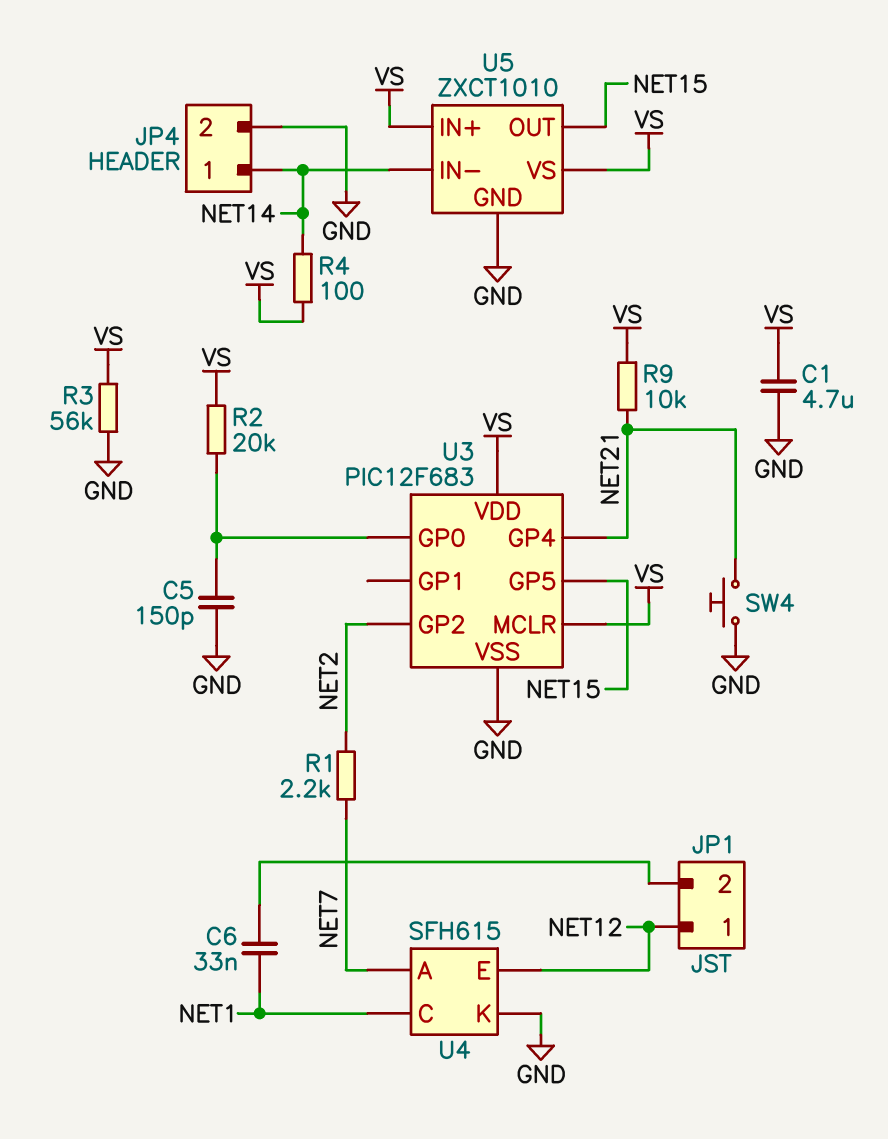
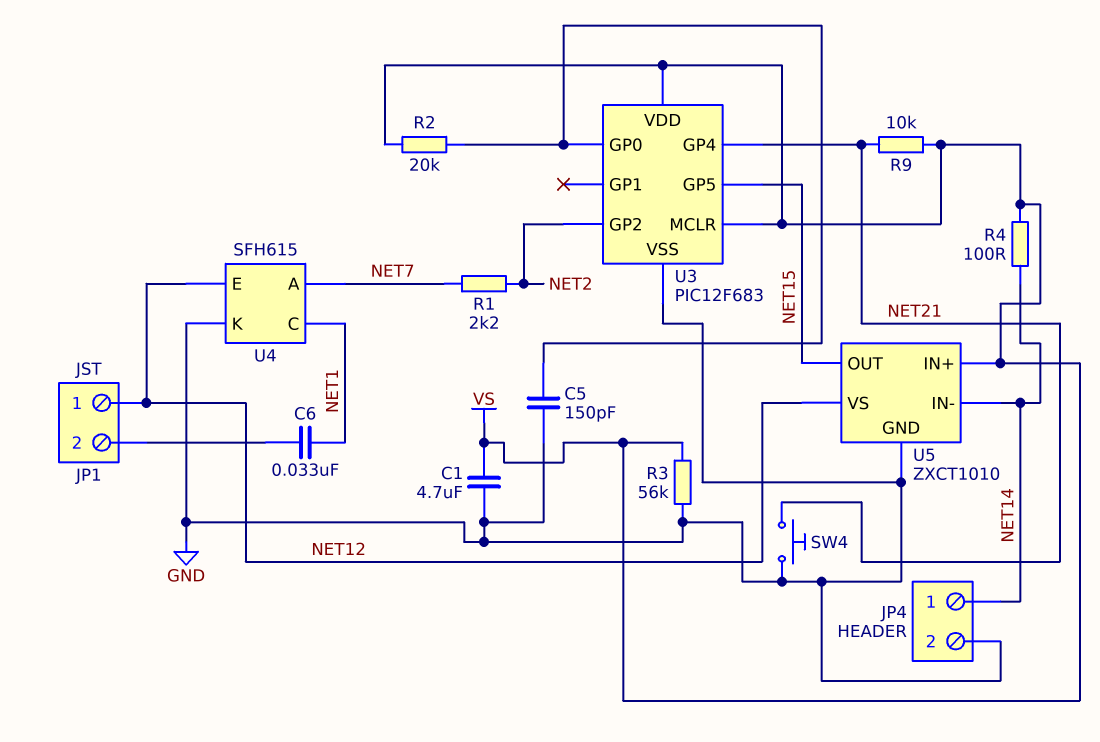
U5 pin VS: VS -> NET12

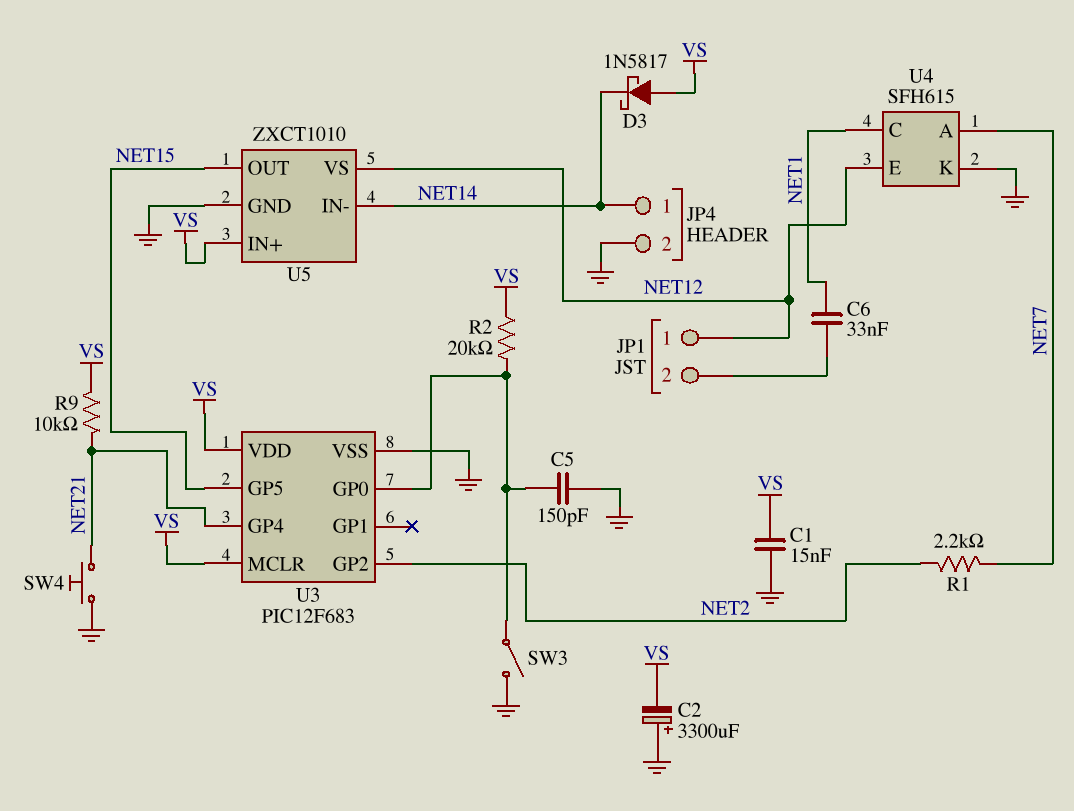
C1: 4.7uF (GND, VS) -> 15nF (GND, VS)
C2: none -> 3300uF (plus GND, minus VS)
D3: none -> schottky 1N5817 (A VS, K NET14)
R3: 56k (GND, VS) -> none
R4: 100 (NET14, VS) -> none
SW3: none -> switch (GND, U3/GP0)

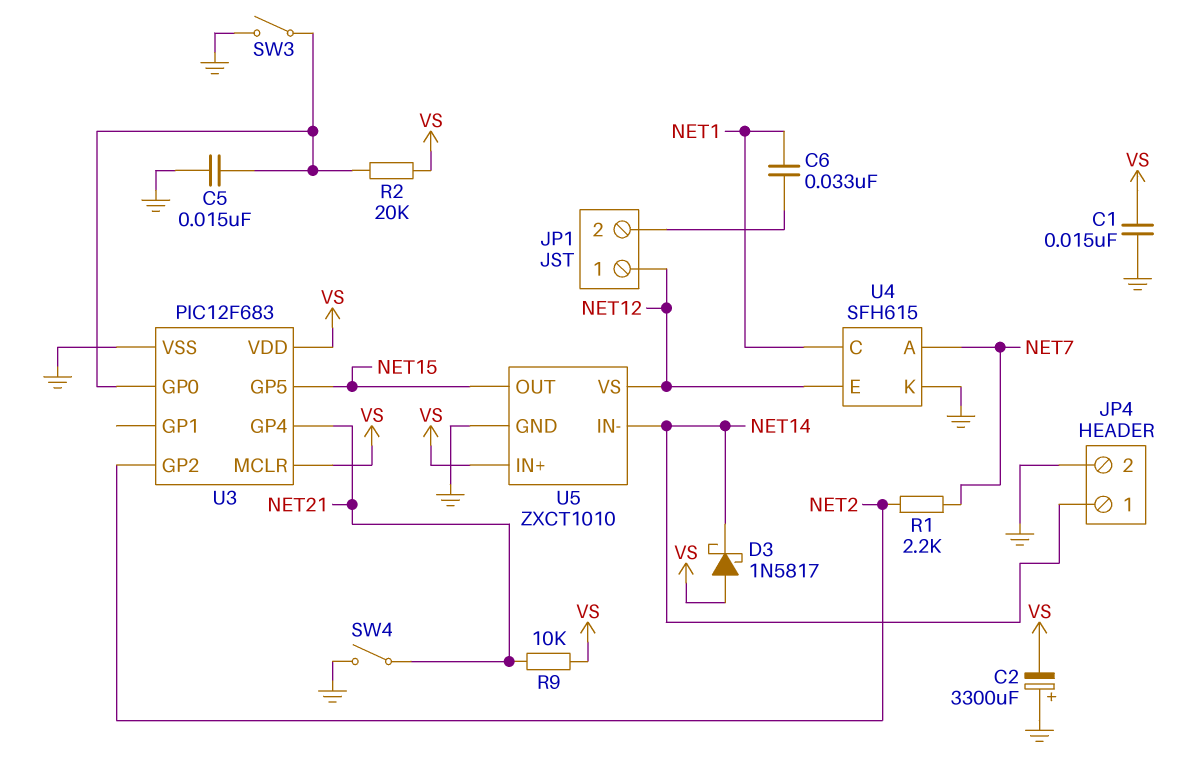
C5: 150pF (GND, U3/GP0) -> 15nF (GND, U3/GP0)
SW4: button (GND, NET21) -> switch (GND, NET21)

